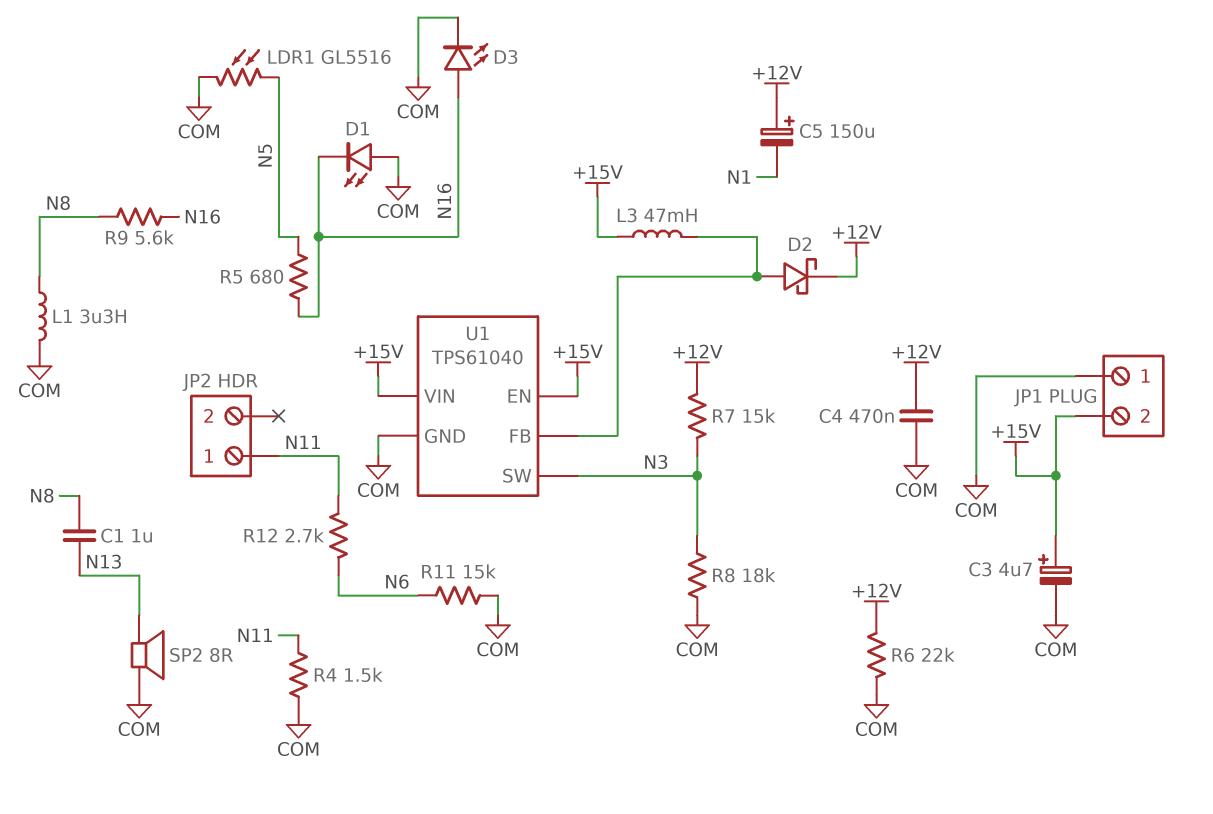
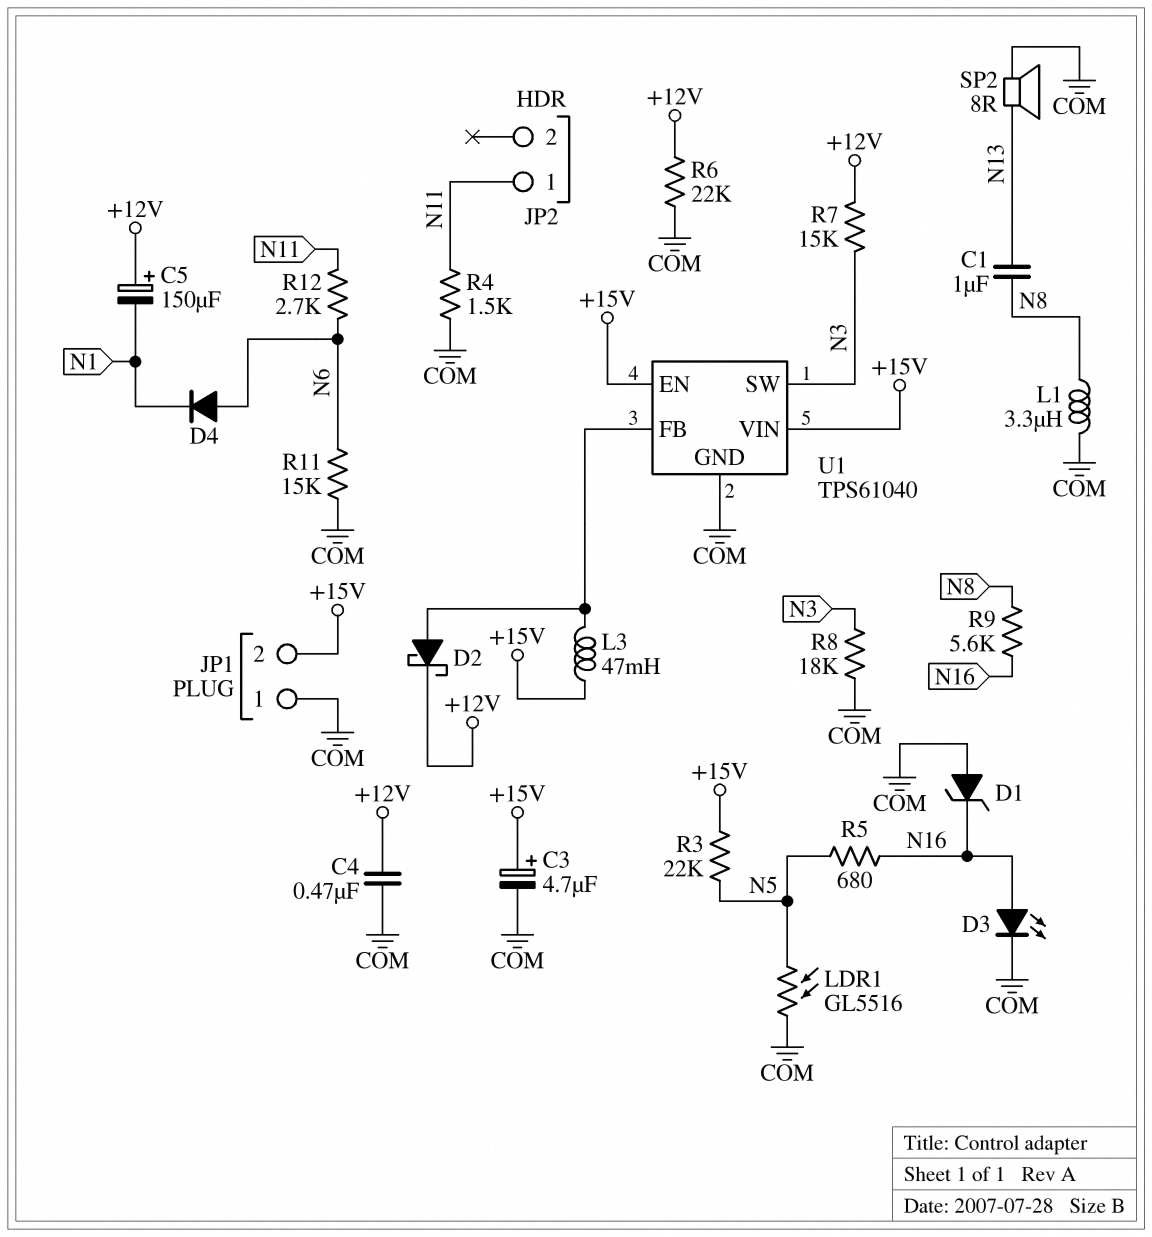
D1: LED (A COM, K N16) -> zener (A COM, K N16)
D4: none -> diode (A N6, K N1)
R3: none -> 22k (+15V, N5)

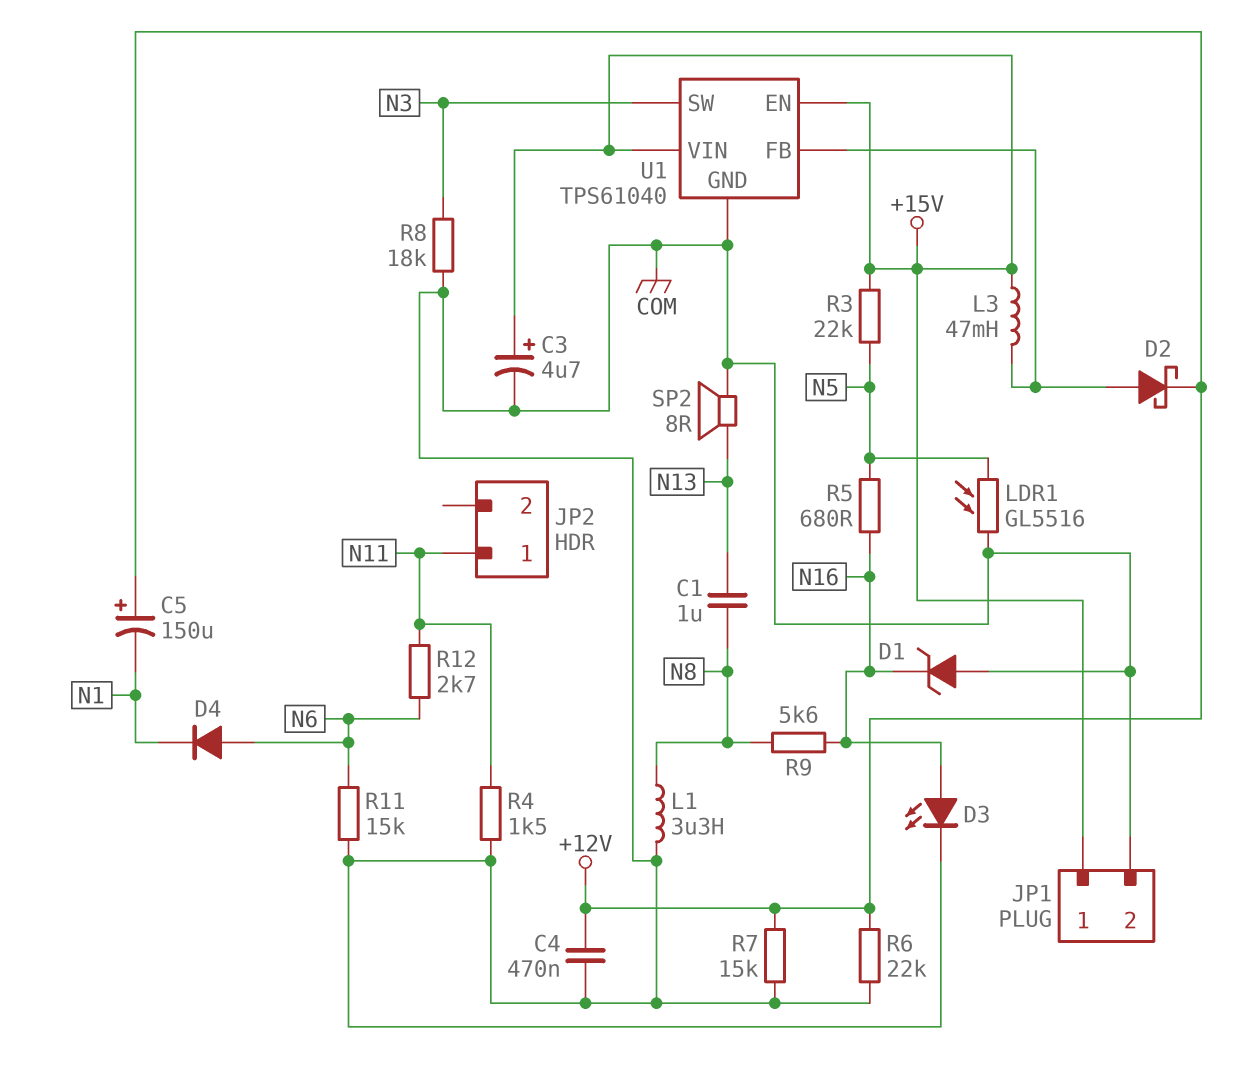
JP1 pin 1: COM -> +15V
JP1 pin 2: +15V -> COM
R7: 15k (+12V, N3) -> 15k (+12V, COM)

